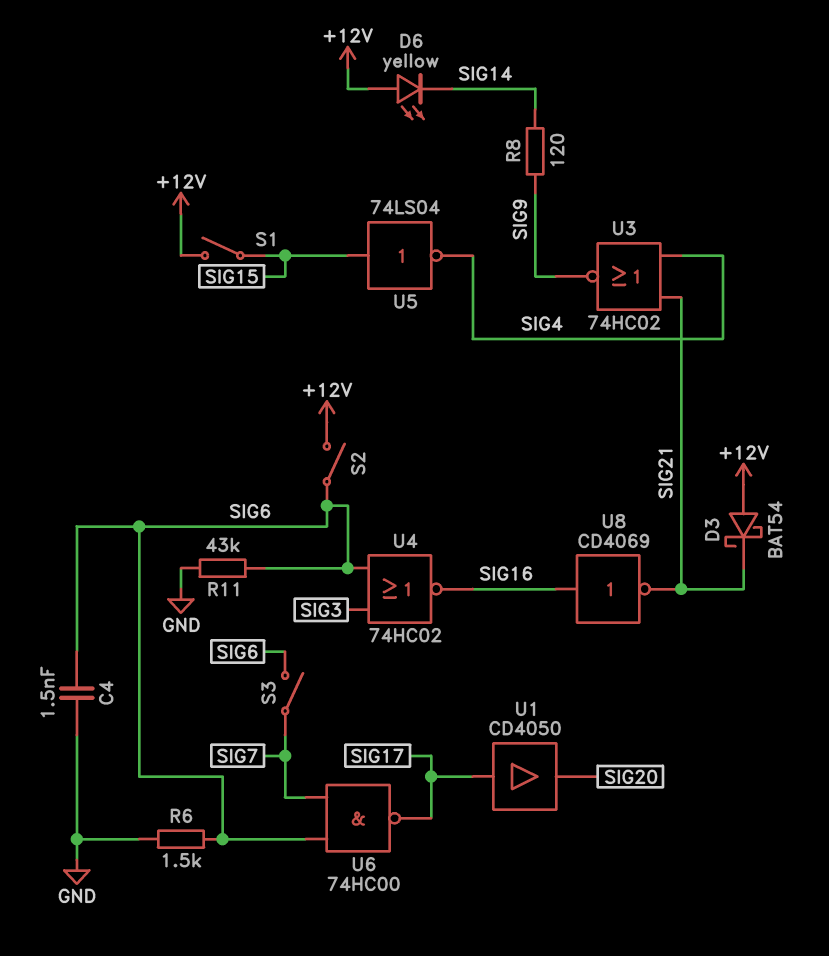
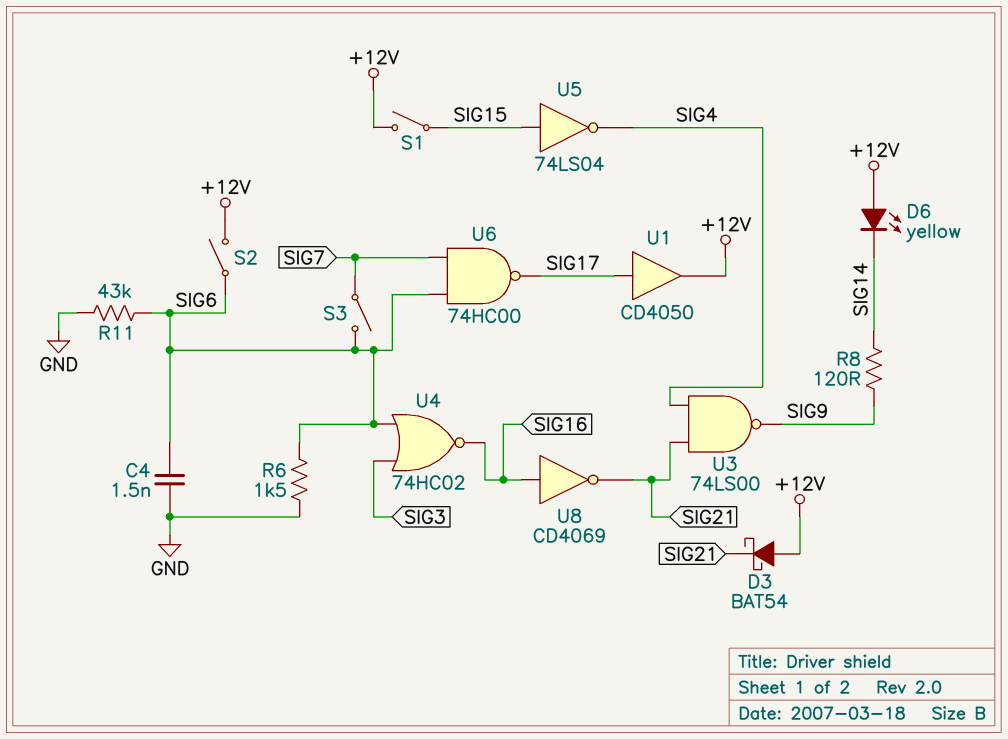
U1: buffer CD4050 (in SIG17, out SIG20) -> buffer CD4050 (in SIG17, out +12V)
U3: NOR 74HC02 (in SIG4, in SIG21, out SIG9) -> NAND 74LS00 (in SIG4, in SIG21, out SIG9)

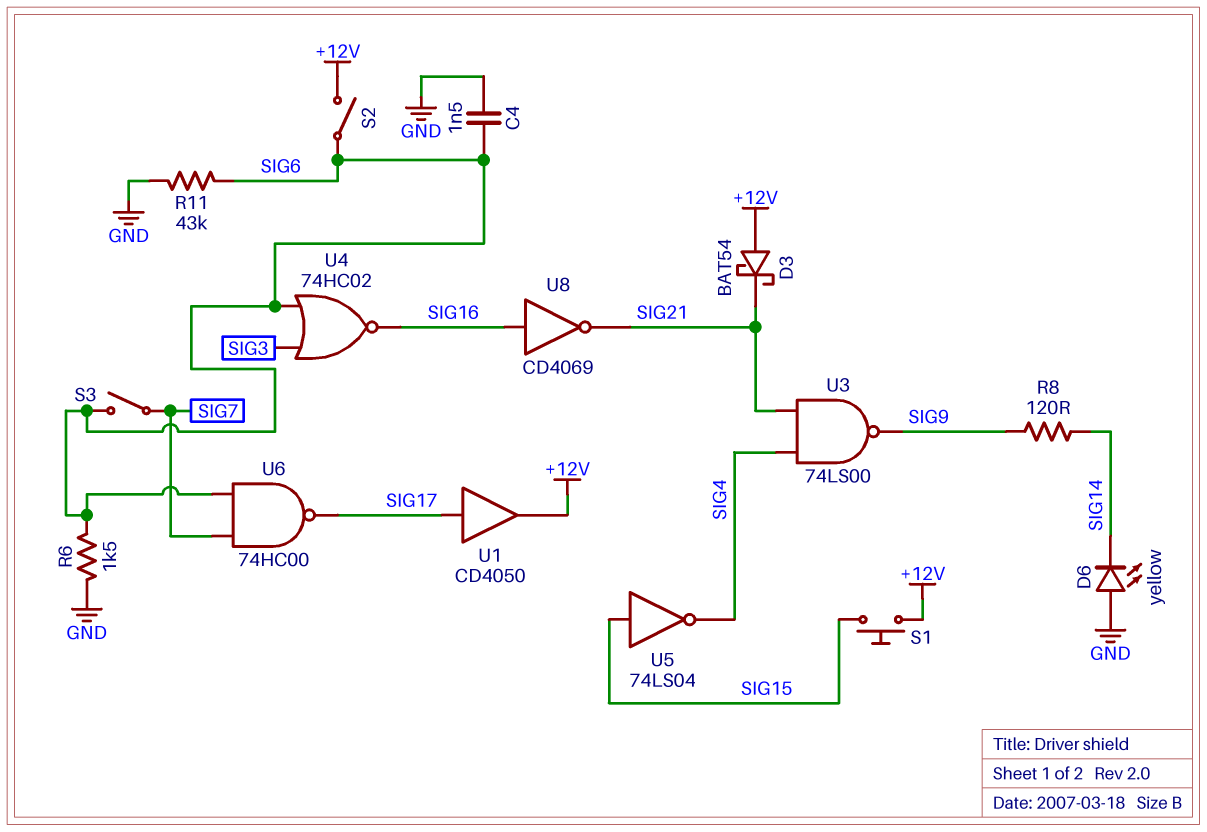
D6: LED yellow (A +12V, K SIG14) -> LED yellow (A GND, K SIG14)
S1: switch (+12V, SIG15) -> button (+12V, SIG15)

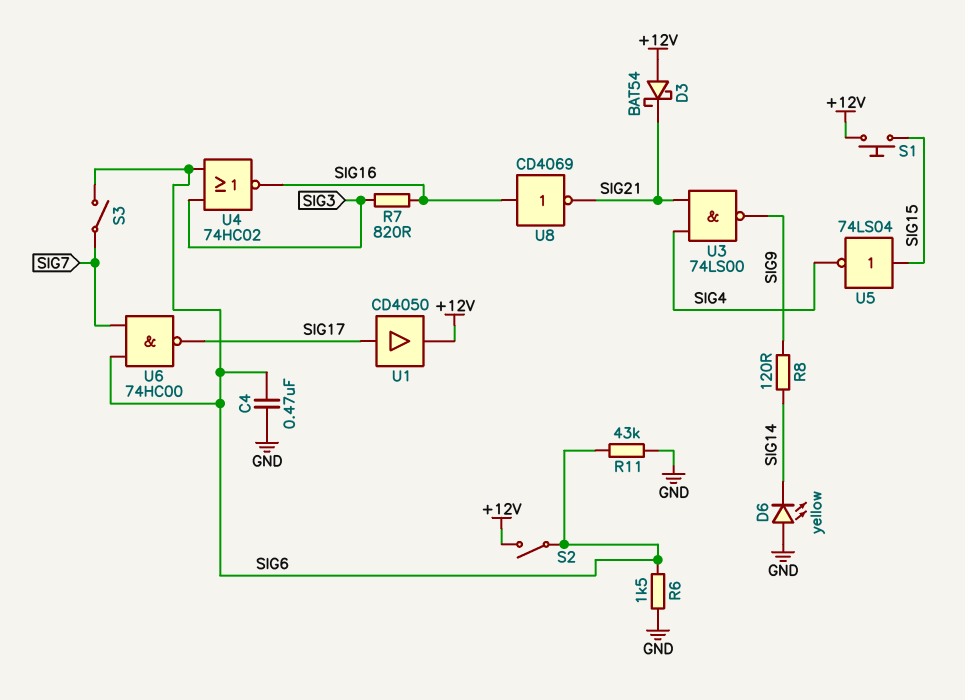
C4: 1.5nF (GND, SIG6) -> 470nF (GND, SIG6)
R7: none -> 820 (SIG3, SIG16)

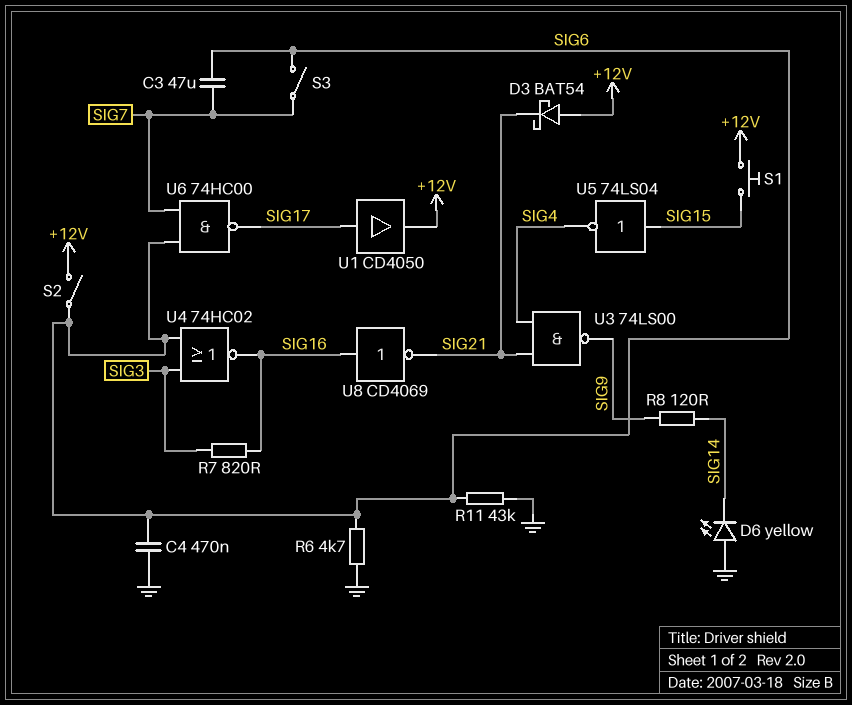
C3: none -> 47uF (SIG6, SIG7)
R6: 1.5k (GND, SIG6) -> 4.7k (GND, SIG6)

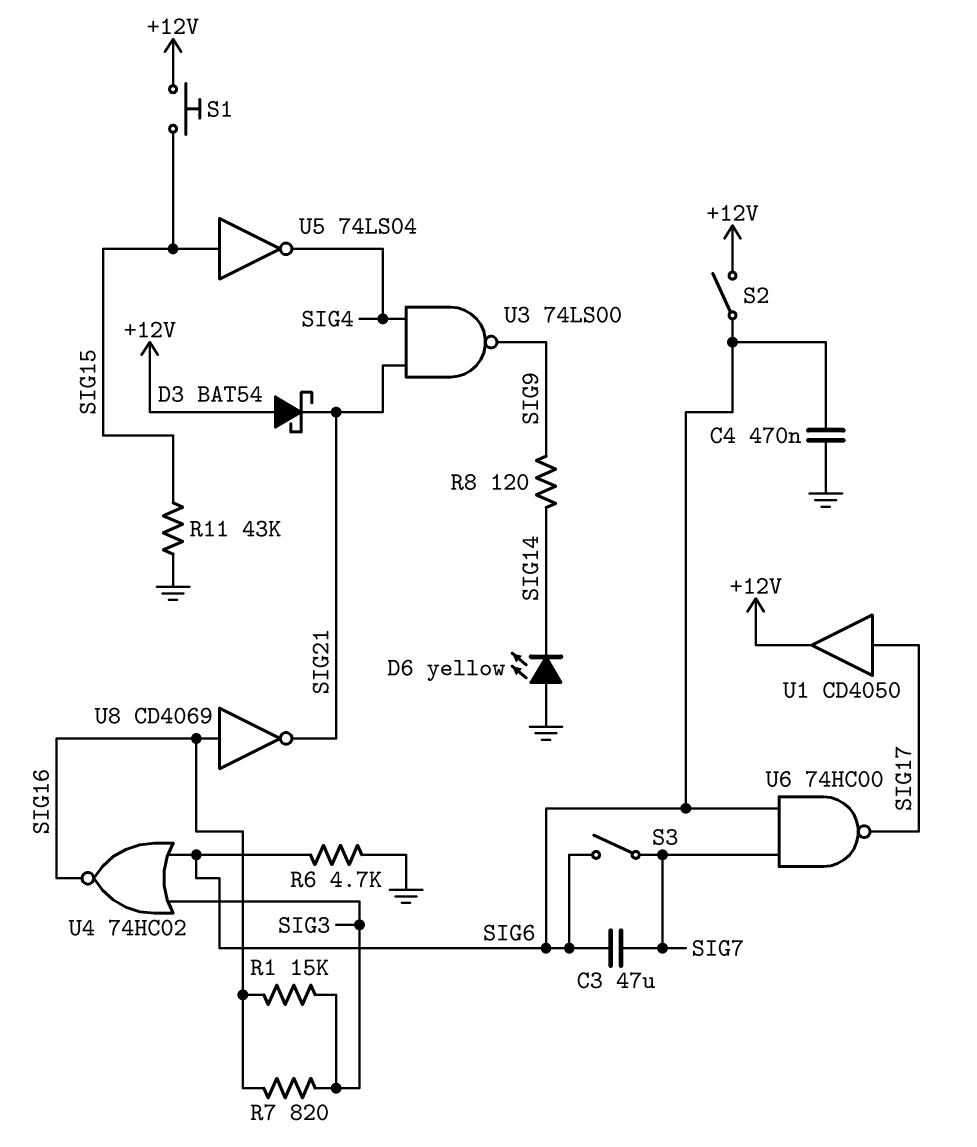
R1: none -> 15k (SIG3, SIG16)
R11: 43k (GND, SIG6) -> 43k (GND, SIG15)

